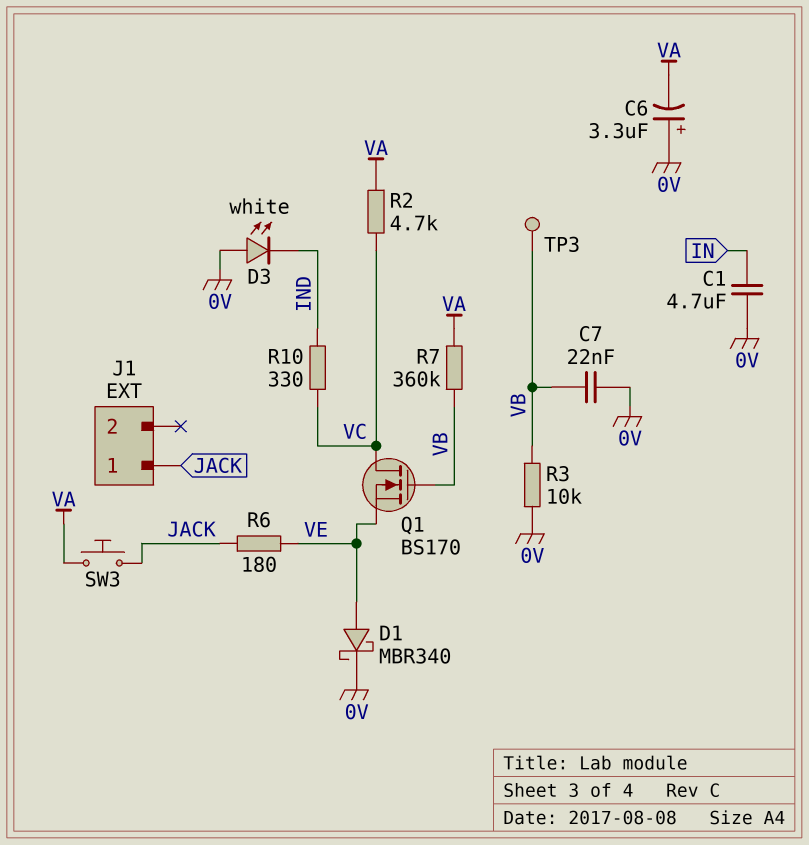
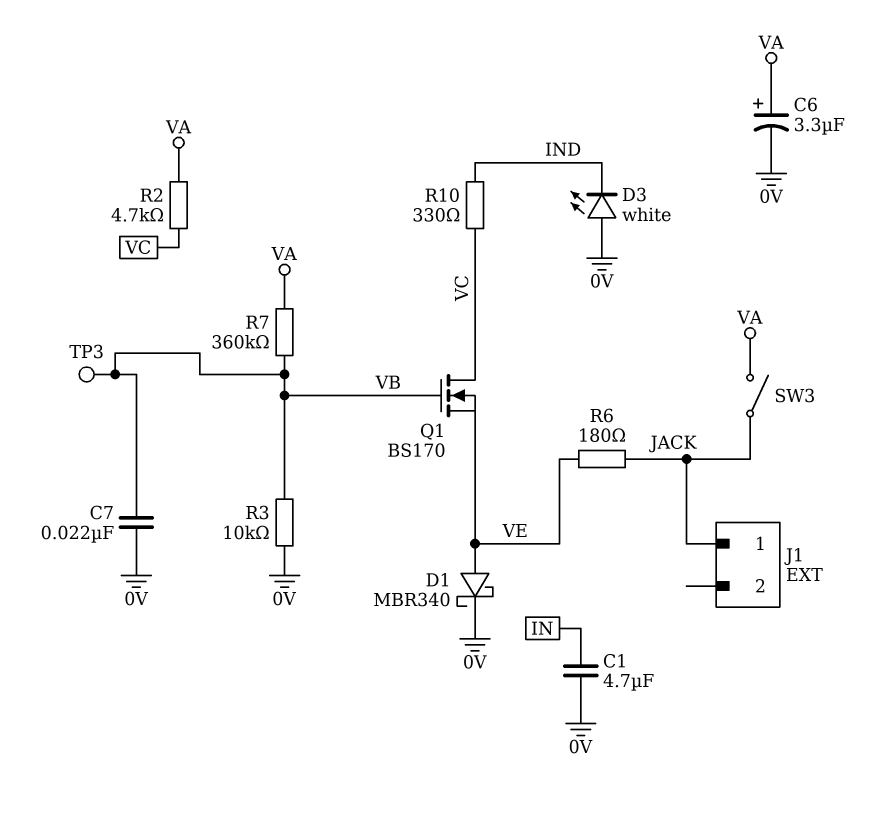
C6: 3.3uF (plus 0V, minus VA) -> 3.3uF (plus VA, minus 0V)
SW3: button (JACK, VA) -> switch (JACK, VA)

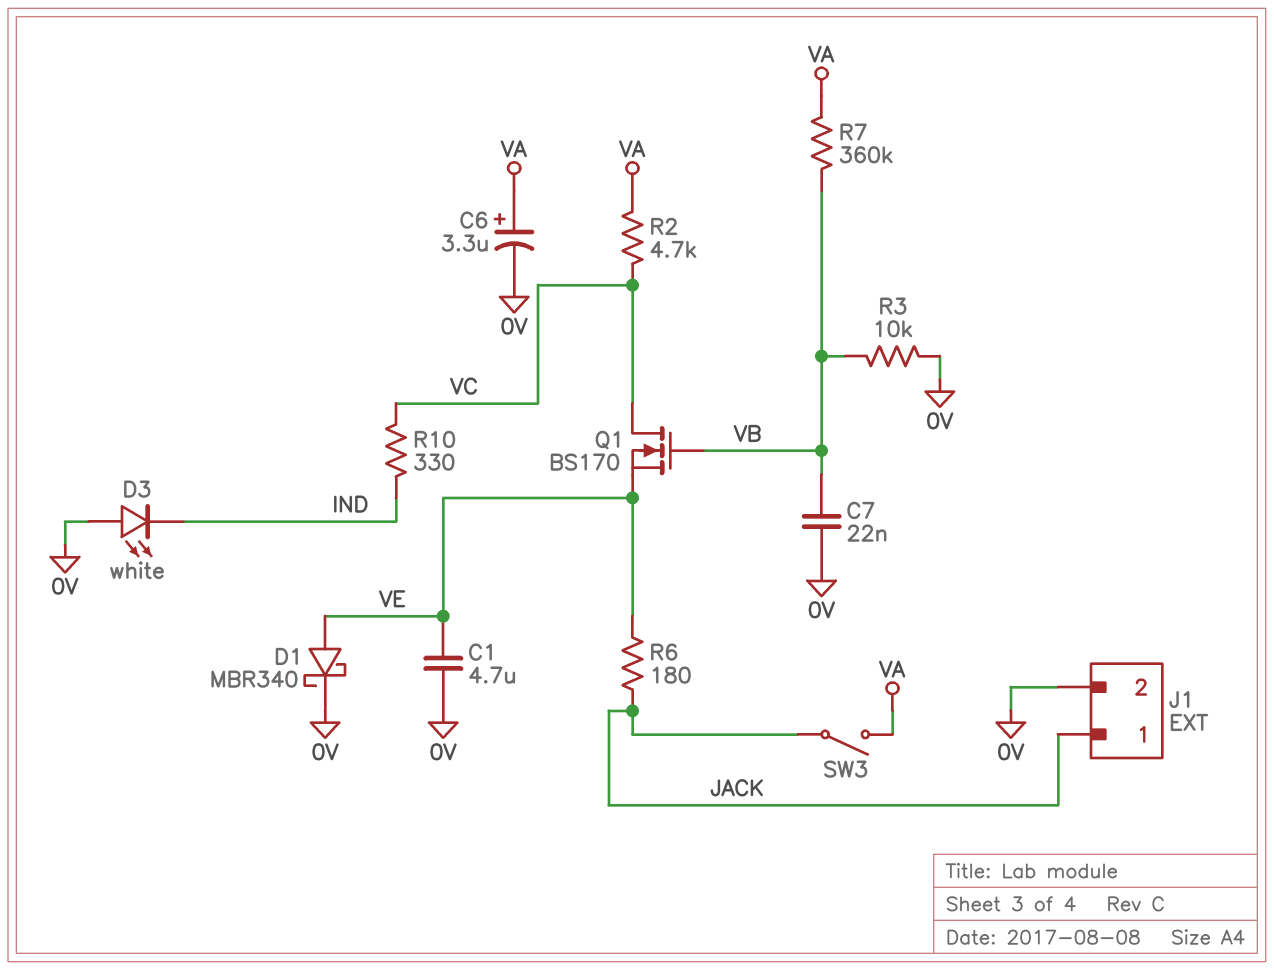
C1: 4.7uF (0V, IN) -> 4.7uF (0V, VE)
J1 pin 2: none -> 0V
TP3: test point (VB) -> none

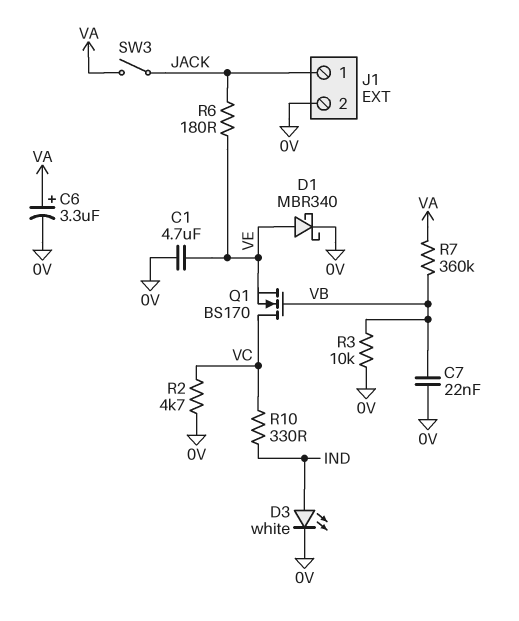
D3: LED white (A 0V, K IND) -> LED white (A IND, K 0V)
R2: 4.7k (VA, VC) -> 4.7k (0V, VC)

